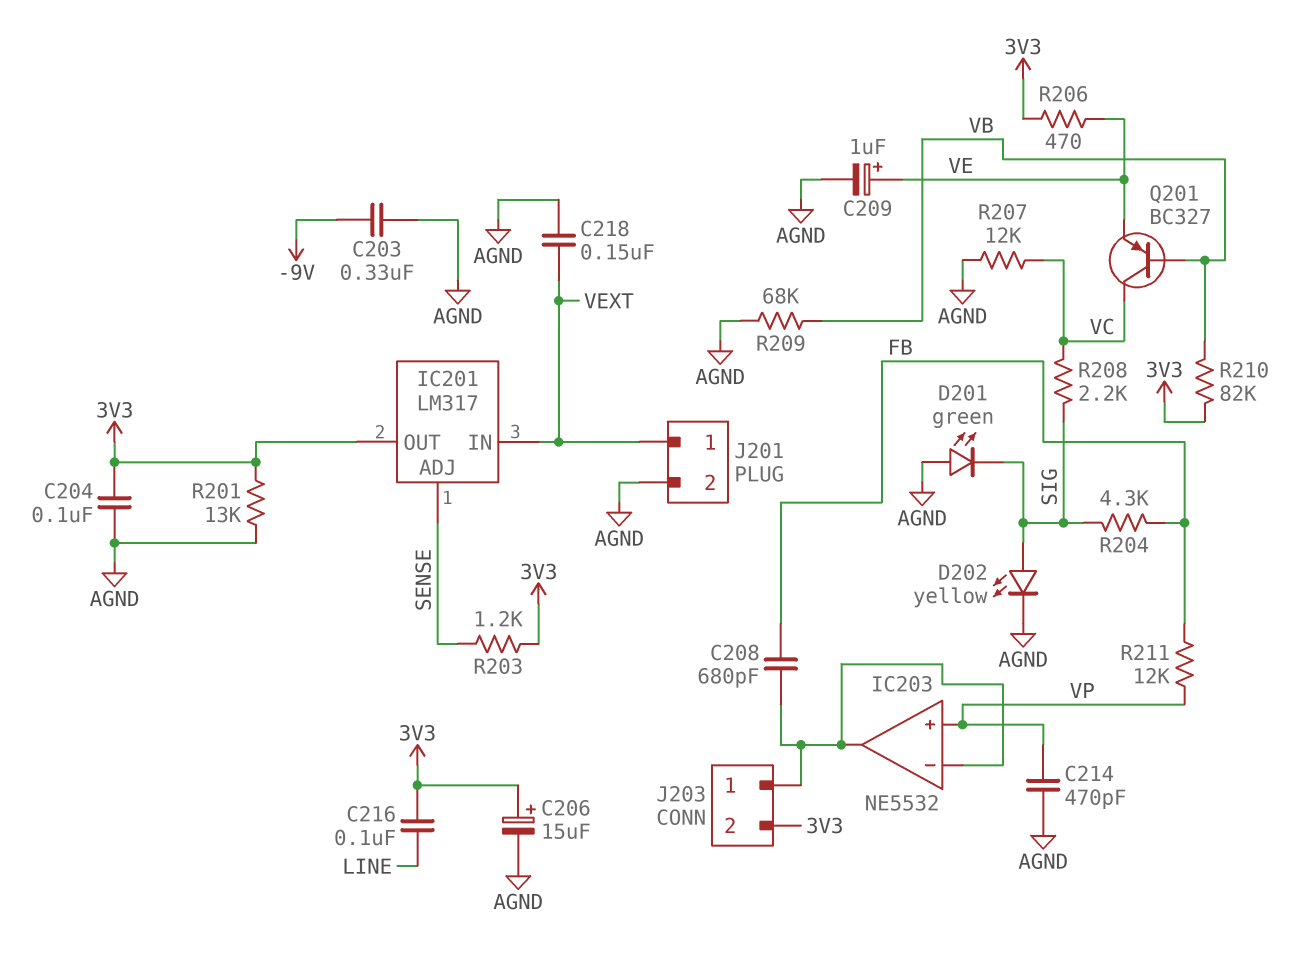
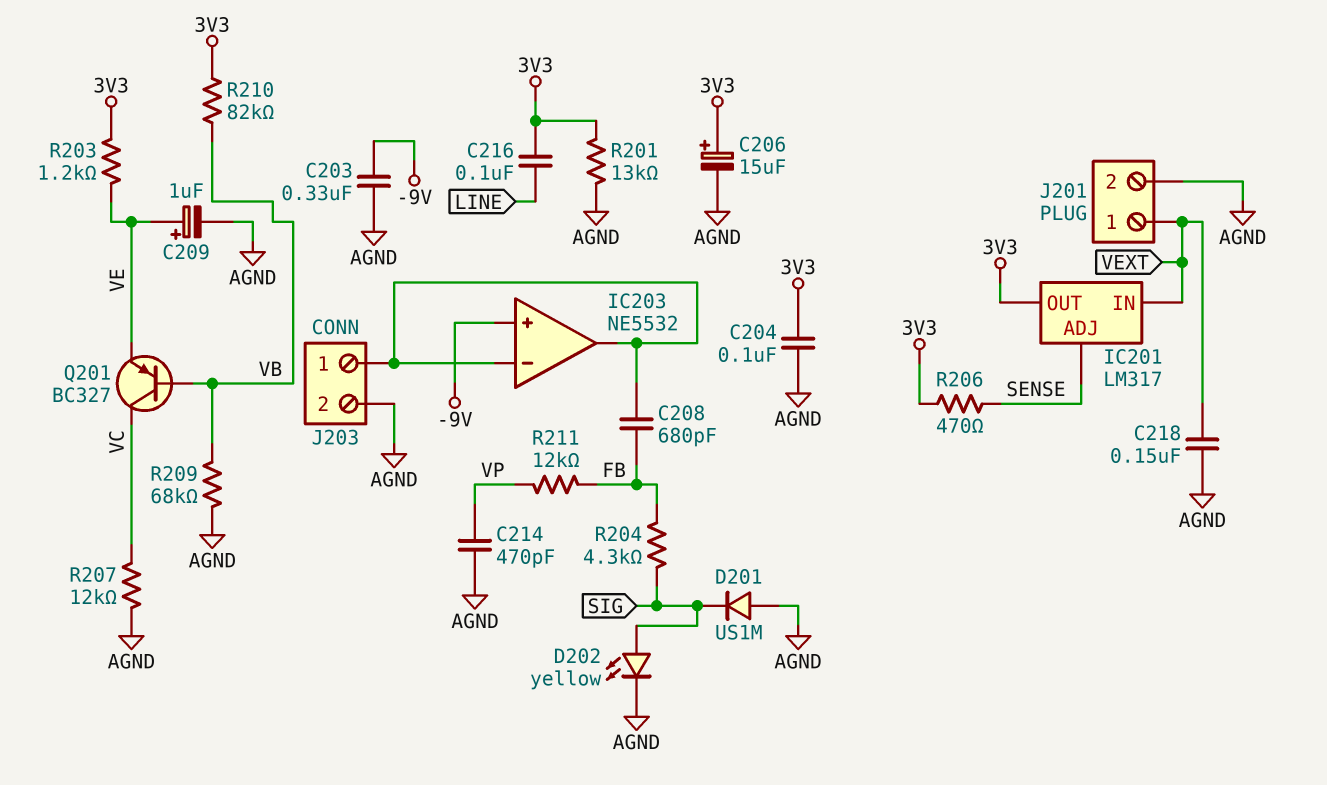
D201: LED green (A AGND, K SIG) -> diode US1M (A AGND, K SIG)
IC203 pin in+: VP -> -9V
J203 pin 2: 3V3 -> AGND
R203: 1.2k (3V3, SENSE) -> 1.2k (3V3, VE)
R206: 470 (3V3, VE) -> 470 (3V3, SENSE)
R208: 2.2k (SIG, VC) -> none

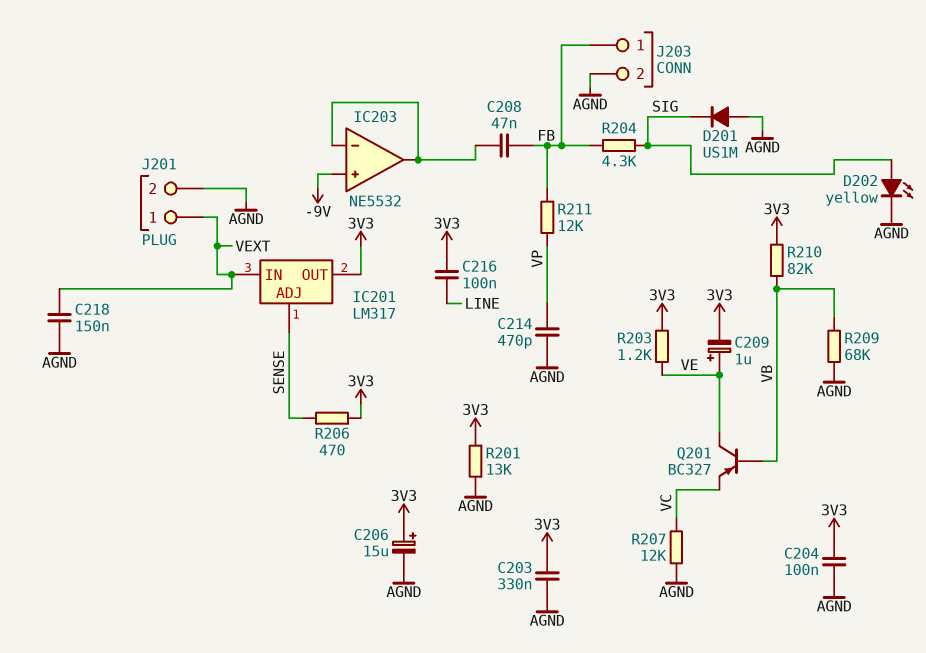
C203: 330nF (-9V, AGND) -> 330nF (3V3, AGND)
C208: 680pF (FB, IC203/in-) -> 47nF (FB, IC203/in-)
C209: 1uF (plus VE, minus AGND) -> 1uF (plus VE, minus 3V3)
J203 pin 1: IC203/in- -> FB
Q201: PNP BC327 (B VB, C VC, E VE) -> PNP BC327 (B VB, C VE, E VC)

